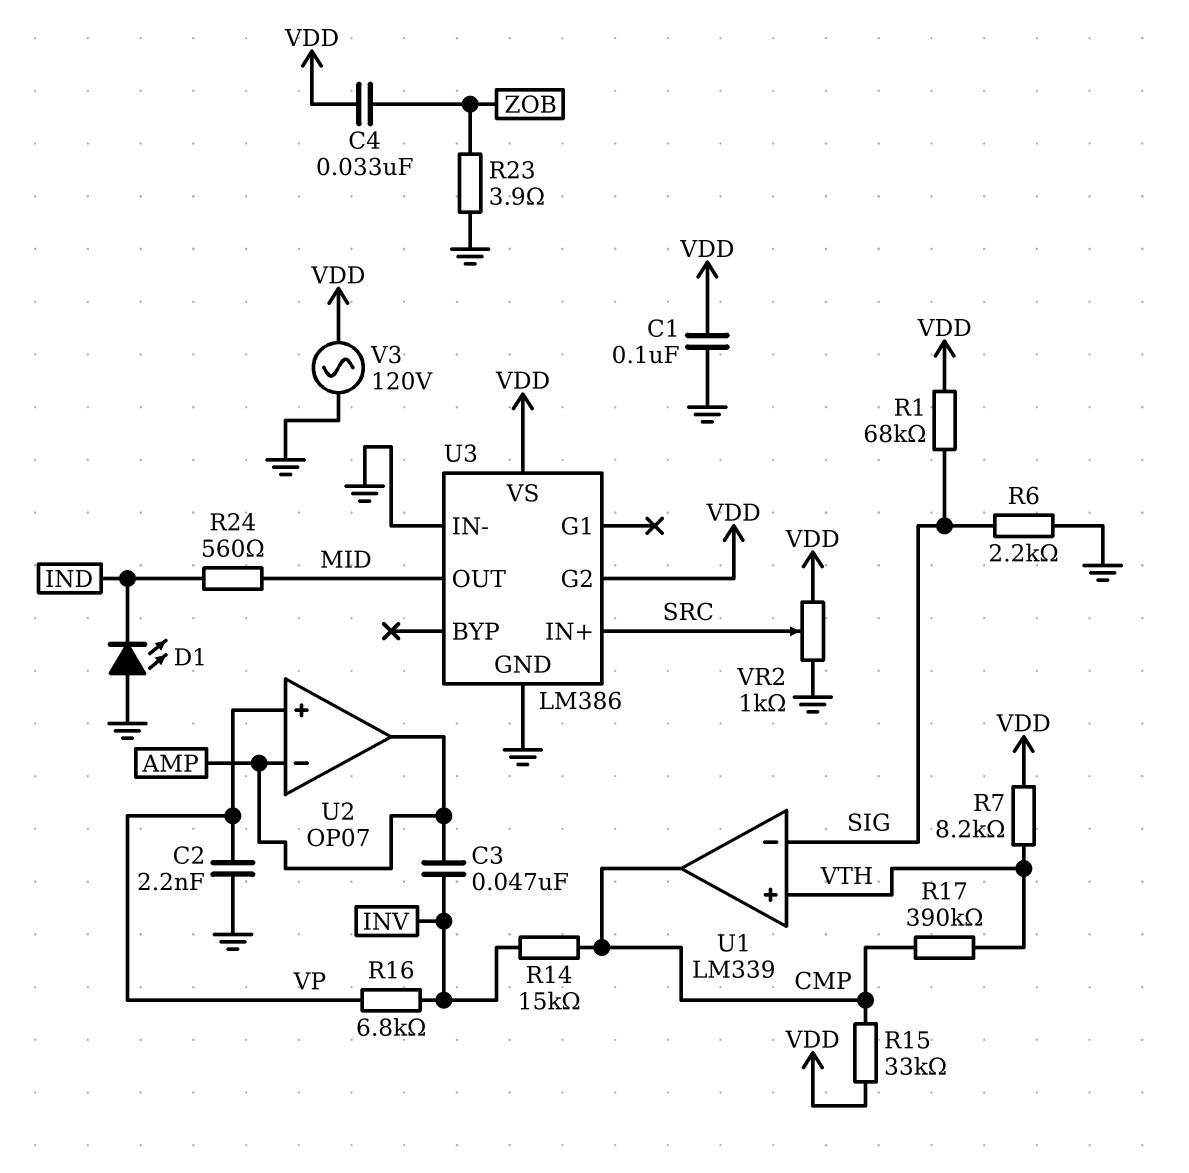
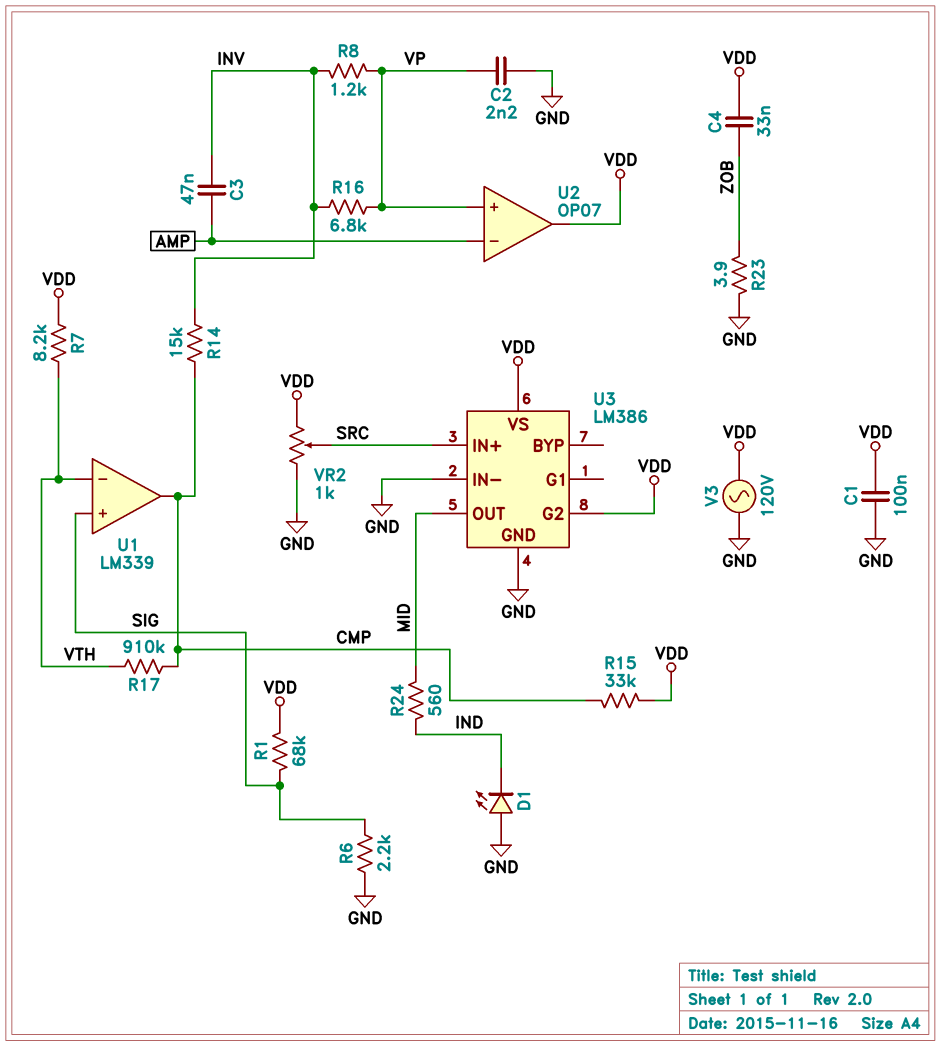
R8: none -> 1.2k (INV, VP)
R17: 390k (CMP, VTH) -> 910k (CMP, VTH)
U1 pin in+: VTH -> SIG
U1 pin in-: SIG -> VTH
U2 pin out: AMP -> VDD

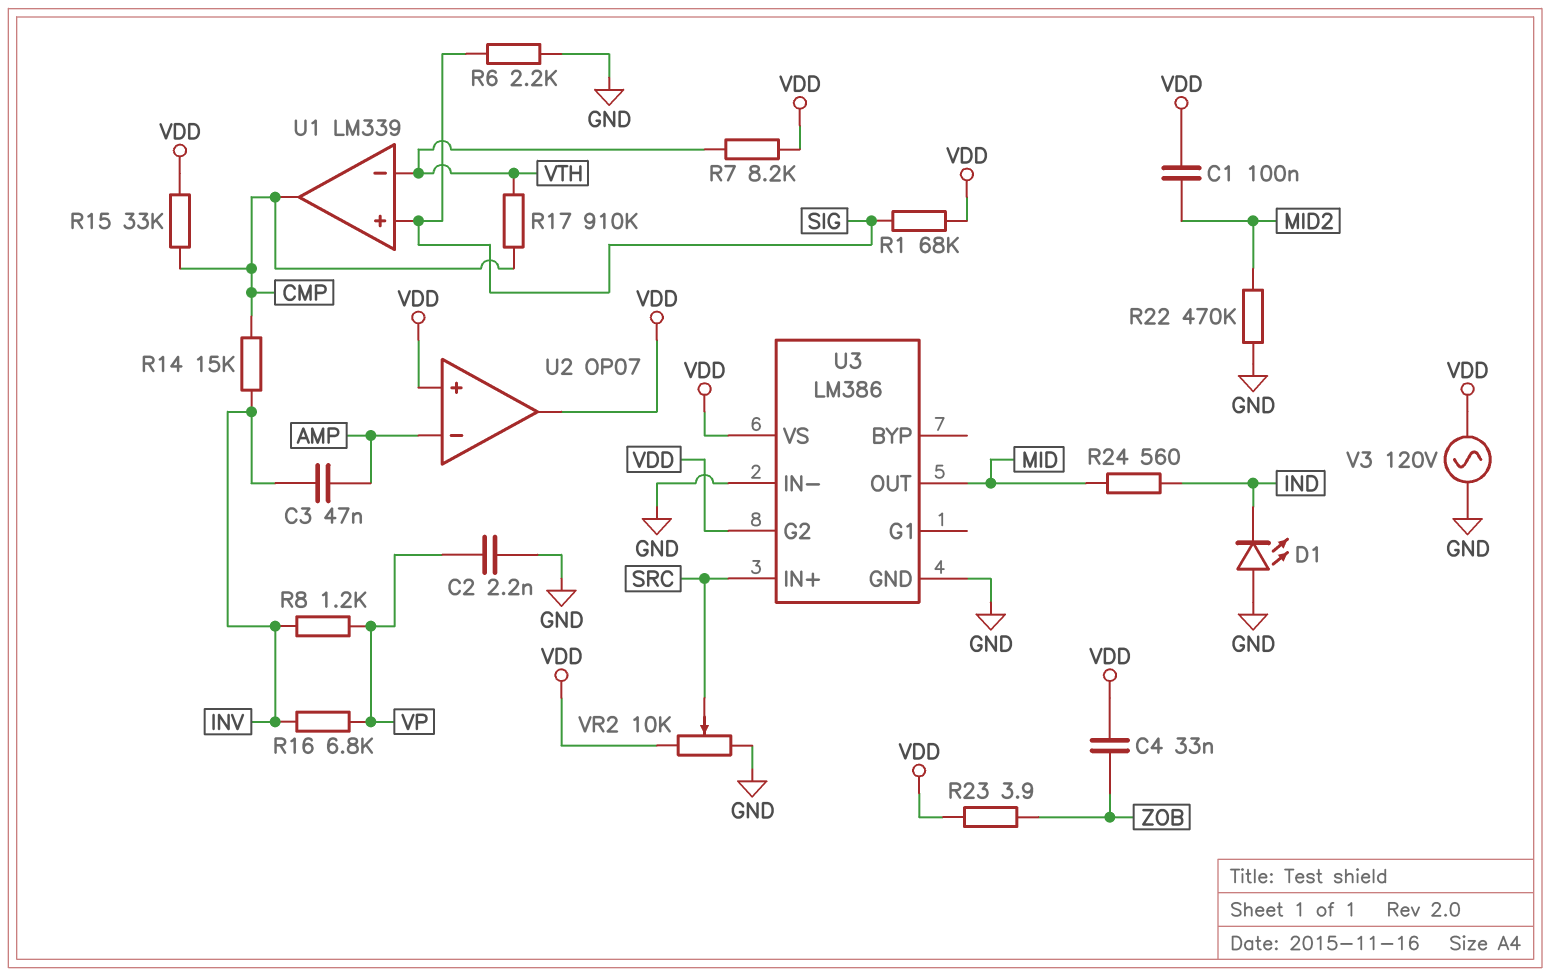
C1: 100nF (GND, VDD) -> 100nF (MID2, VDD)
R22: none -> 470k (GND, MID2)
R23: 3.9 (GND, ZOB) -> 3.9 (VDD, ZOB)
U2 pin in+: VP -> VDD
VR2: 1k (GND, VDD, wiper SRC) -> 10k (GND, VDD, wiper SRC)

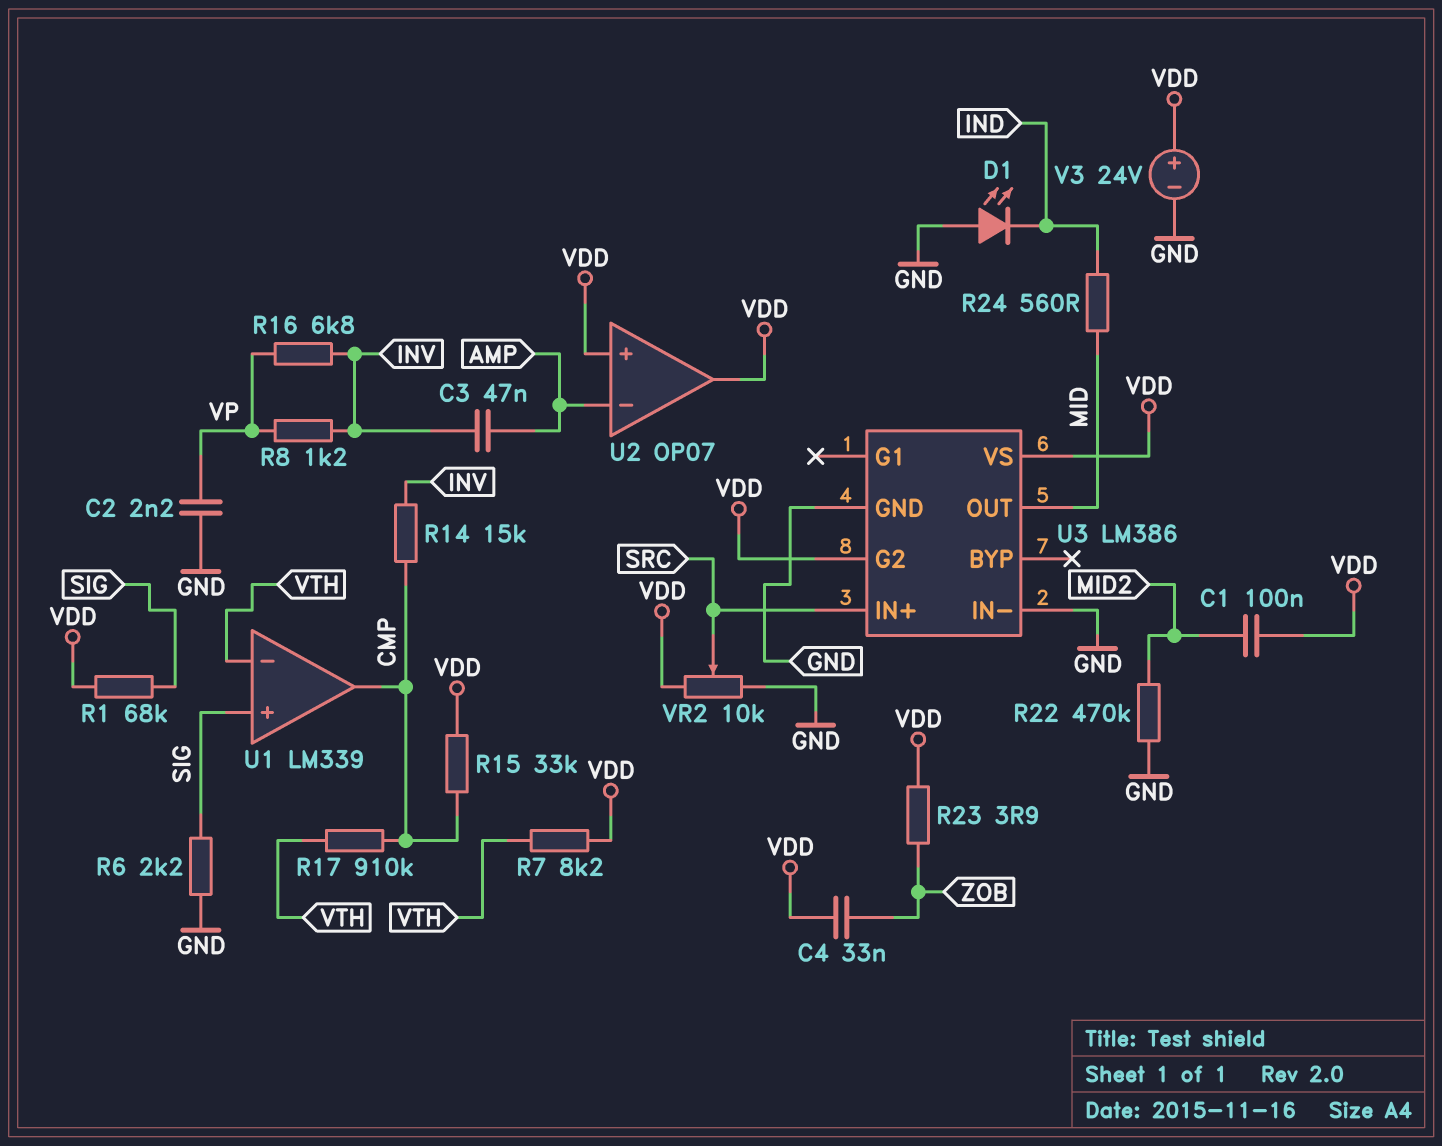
V3: AC 120V (GND, VDD) -> 24V (plus VDD, minus GND)

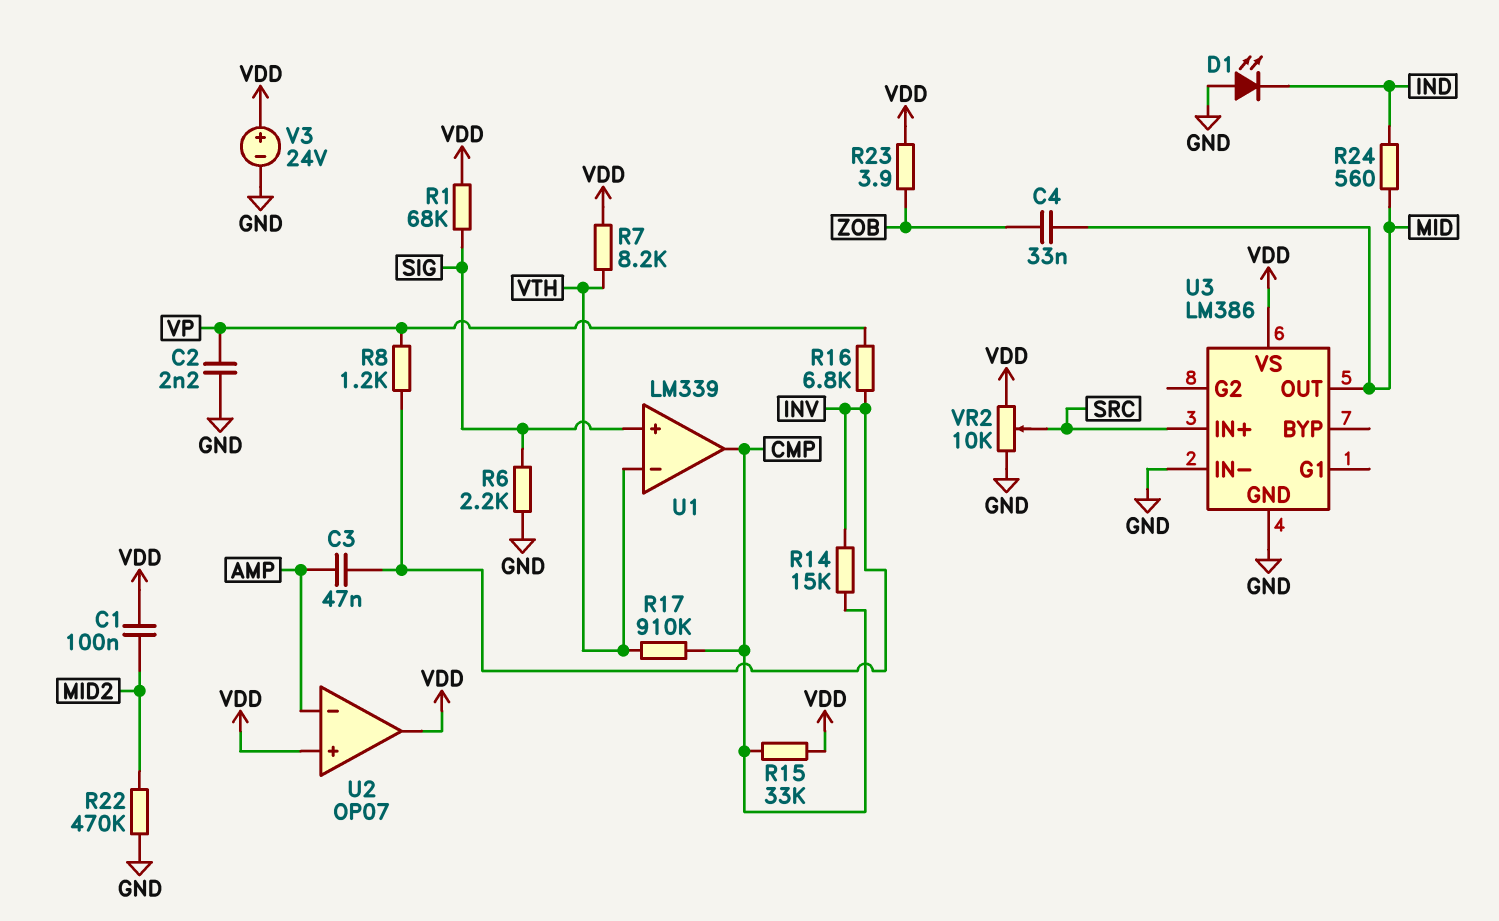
C4: 33nF (VDD, ZOB) -> 33nF (MID, ZOB)
U3 pin G2: VDD -> none

